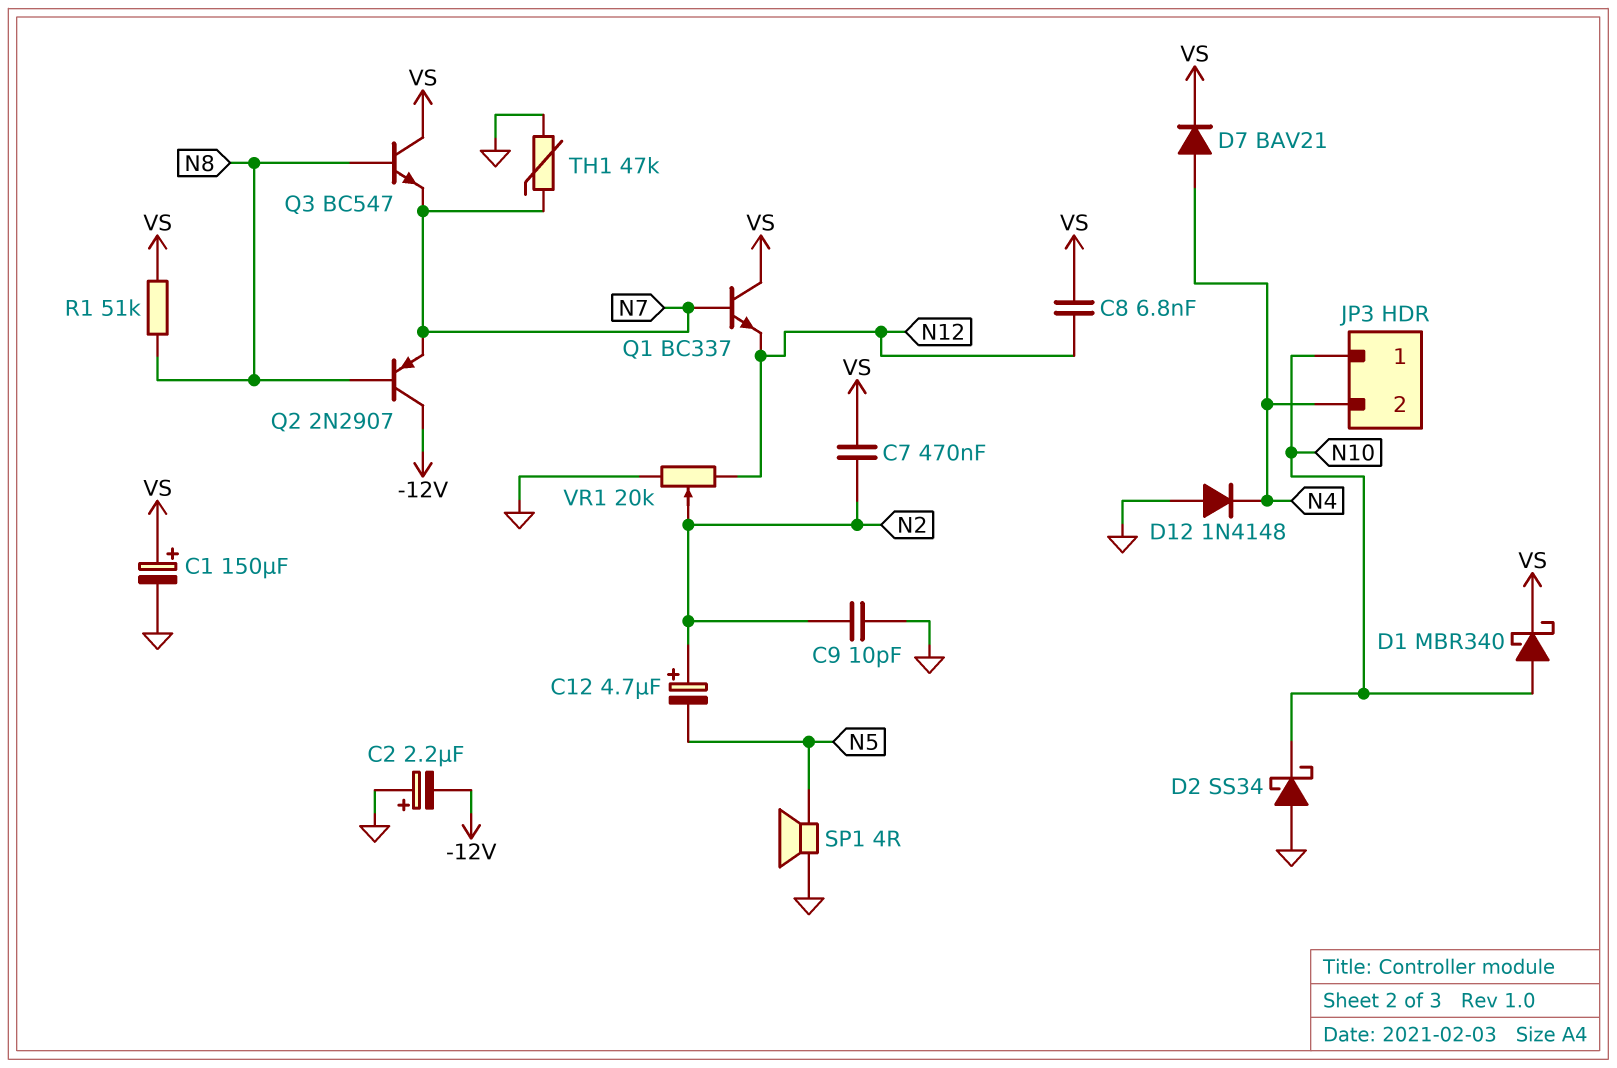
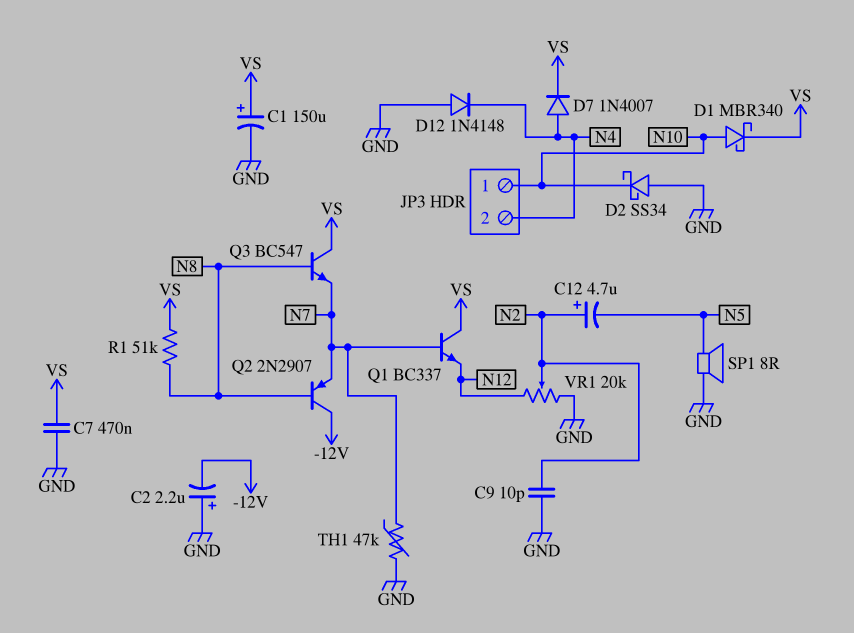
C7: 470nF (N2, VS) -> 470nF (GND, VS)
C8: 6.8nF (N12, VS) -> none
D7: diode BAV21 (A N4, K VS) -> diode 1N4007 (A N4, K VS)
SP1: speaker 4R (GND, N5) -> speaker 8R (GND, N5)

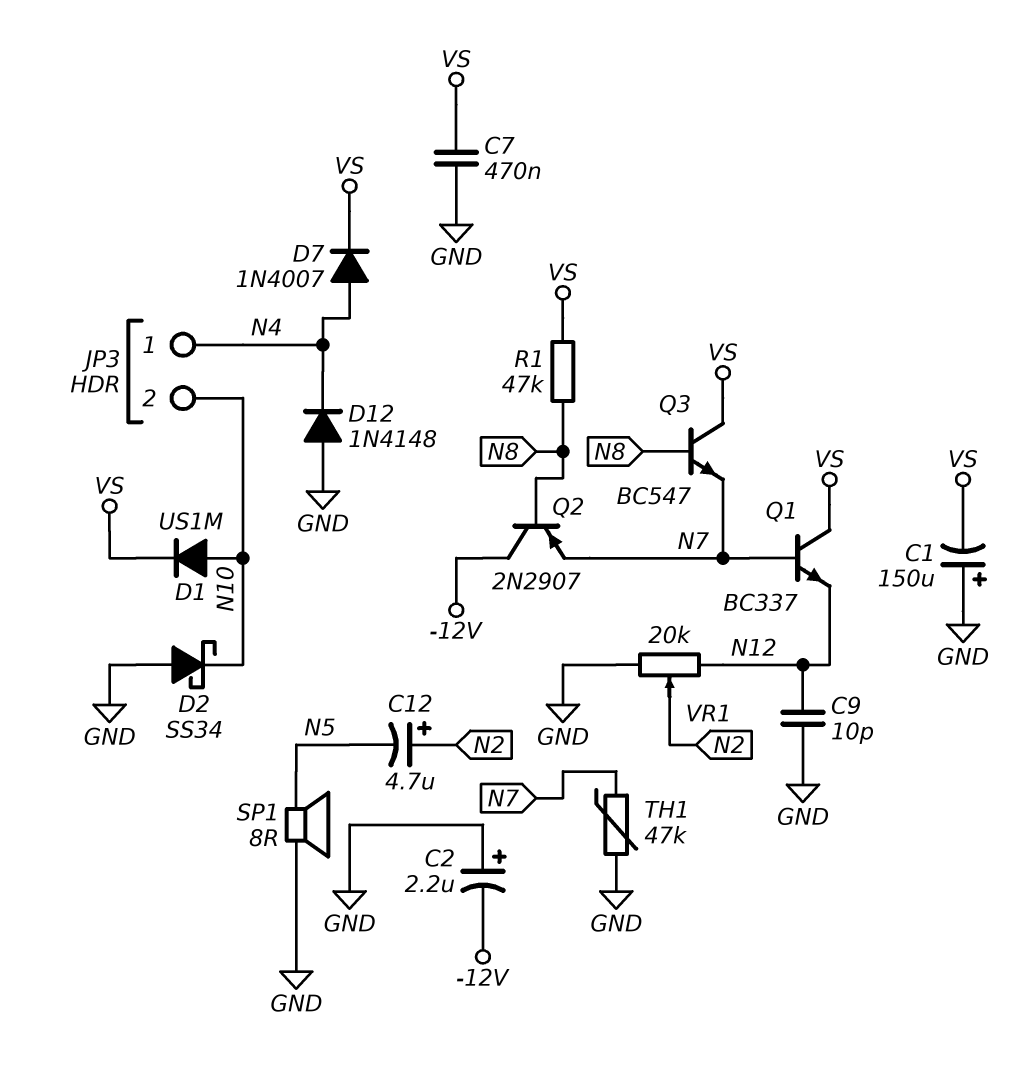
C1: 150uF (plus VS, minus GND) -> 150uF (plus GND, minus VS)
C9: 10pF (GND, N2) -> 10pF (GND, N12)
D1: schottky MBR340 (A N10, K VS) -> diode US1M (A N10, K VS)
JP3 pin 1: N10 -> N4
JP3 pin 2: N4 -> N10
R1: 51k (N8, VS) -> 47k (N8, VS)

